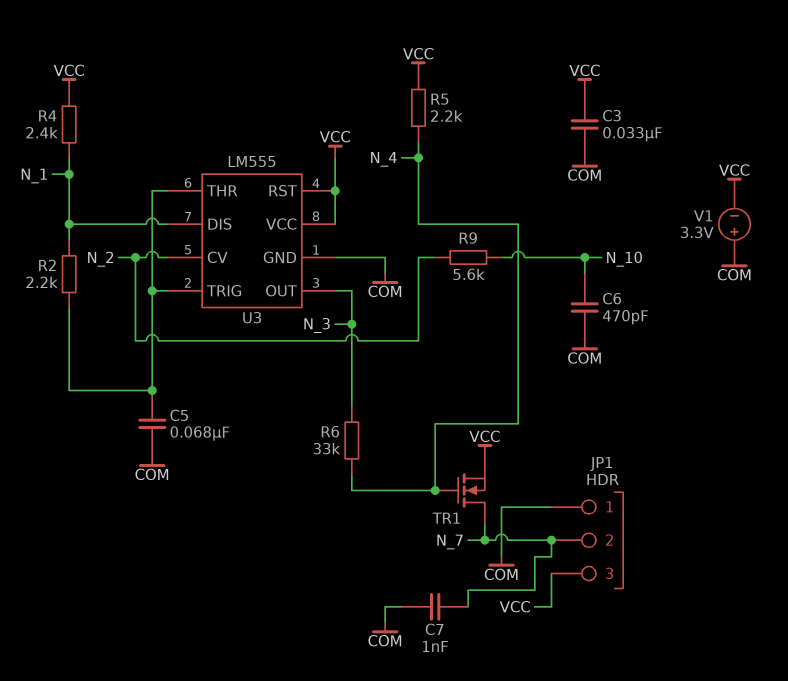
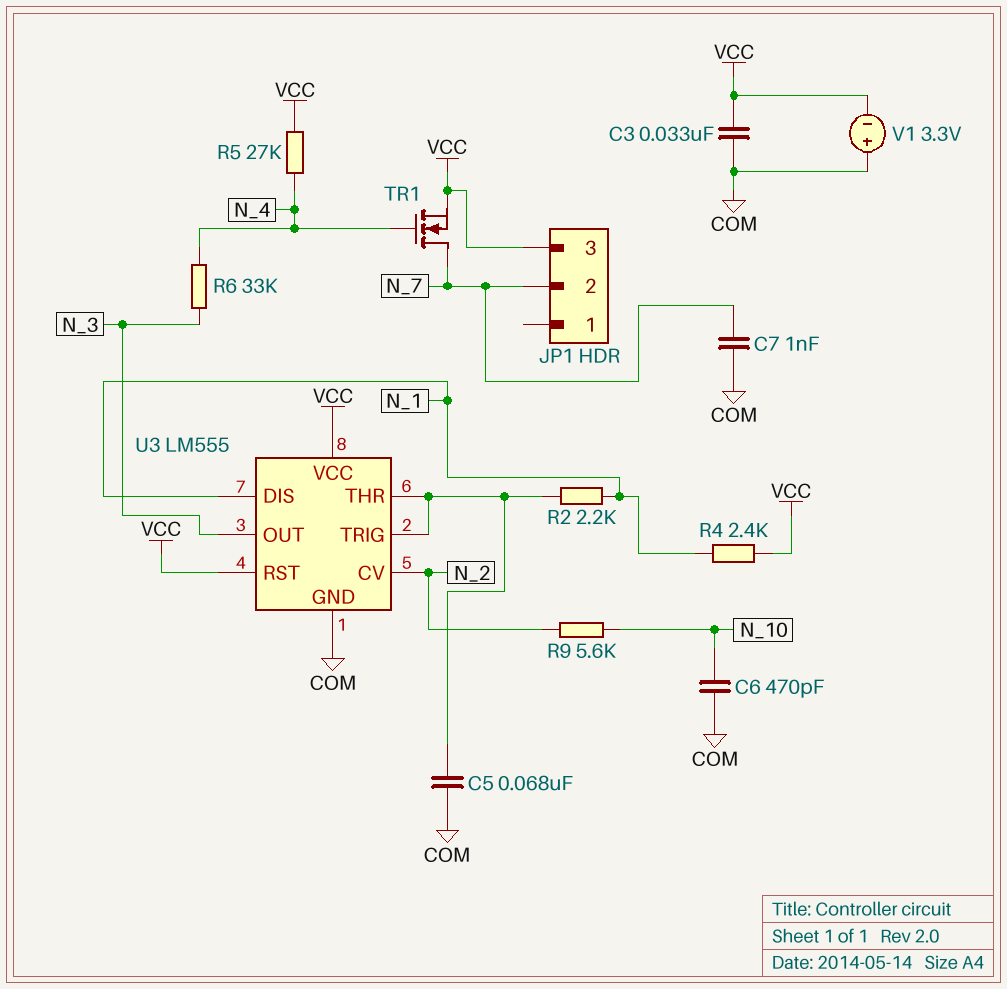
JP1 pin 1: COM -> none
R5: 2.2k (N_4, VCC) -> 27k (N_4, VCC)

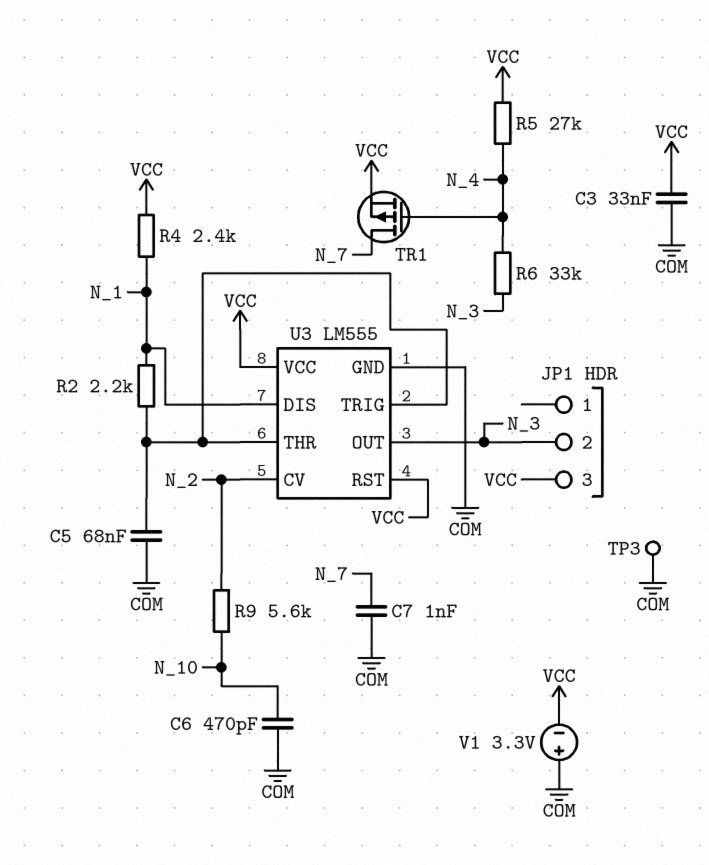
JP1 pin 2: N_7 -> N_3
TP3: none -> test point (COM)
TR1: NMOS (G N_4, D N_7, S VCC) -> PMOS (G N_4, D N_7, S VCC)

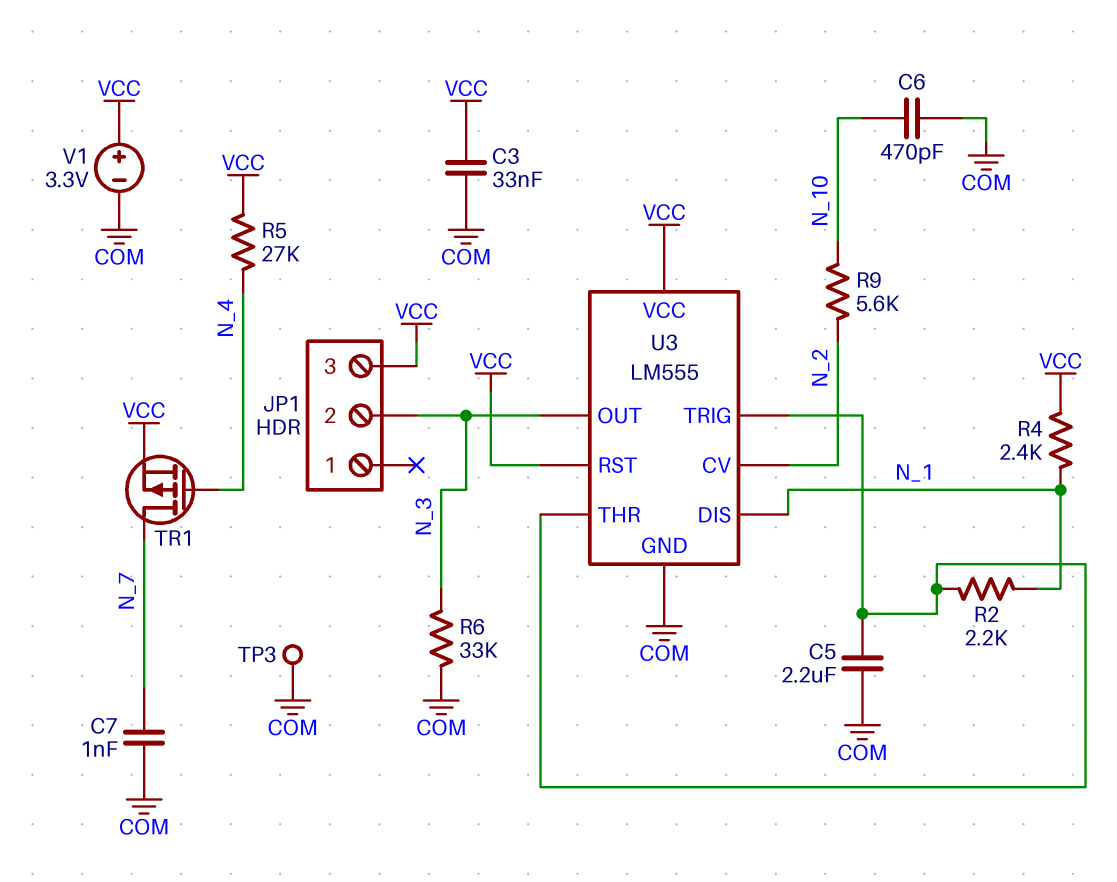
C5: 68nF (COM, U3/THR) -> 2.2uF (COM, U3/THR)
R6: 33k (N_3, N_4) -> 33k (COM, N_3)
V1: 3.3V (plus COM, minus VCC) -> 3.3V (plus VCC, minus COM)

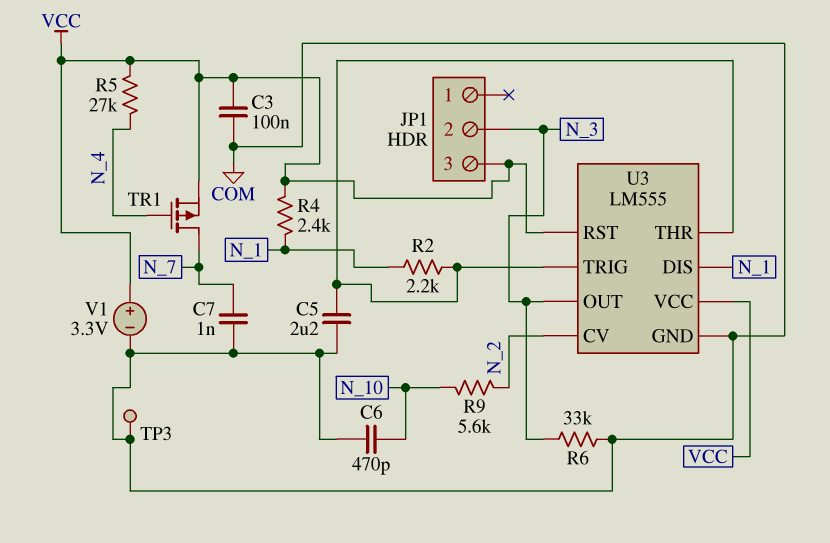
C3: 33nF (COM, VCC) -> 100nF (COM, VCC)

